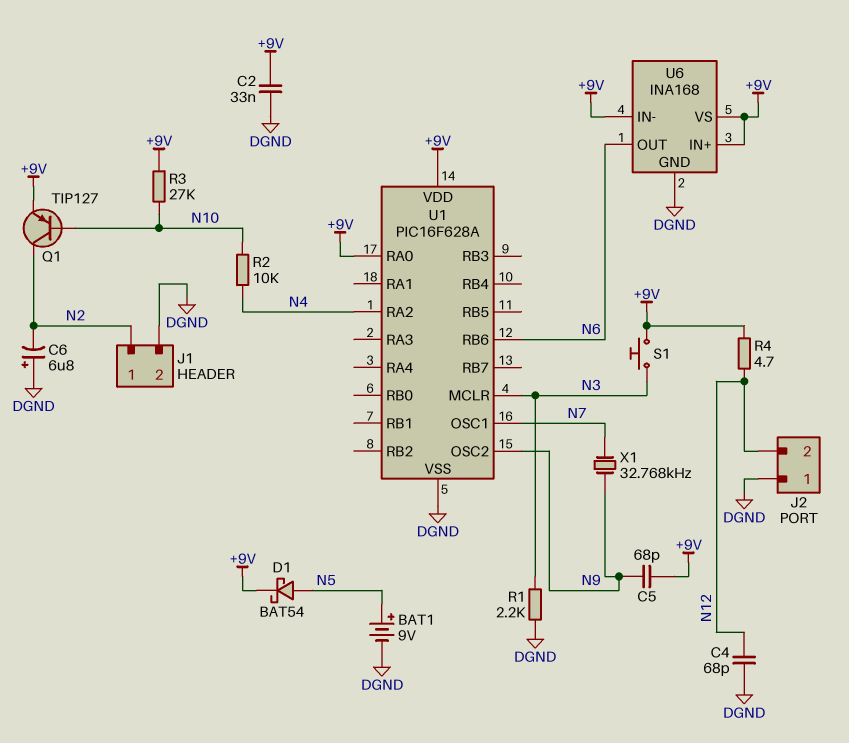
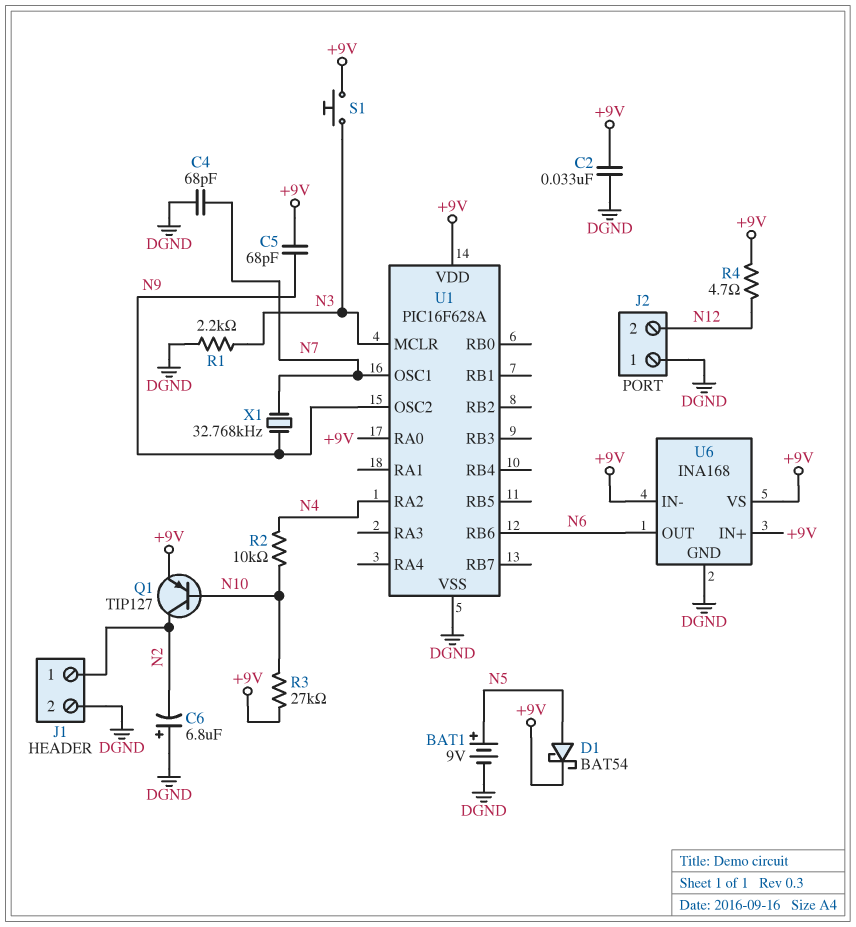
C4: 68pF (DGND, N12) -> 68pF (DGND, N7)

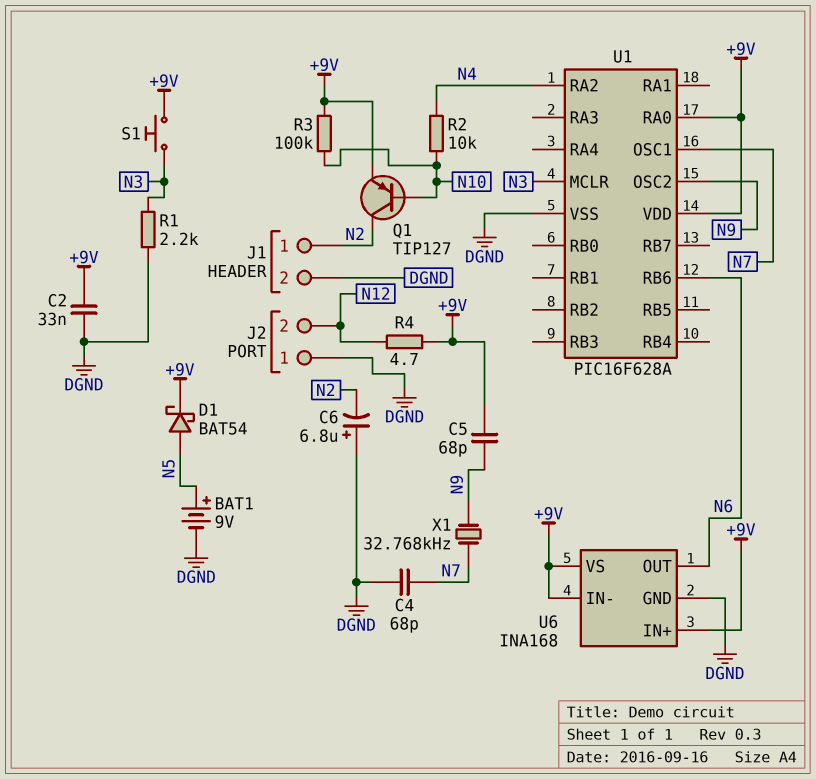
R3: 27k (+9V, N10) -> 100k (+9V, N10)

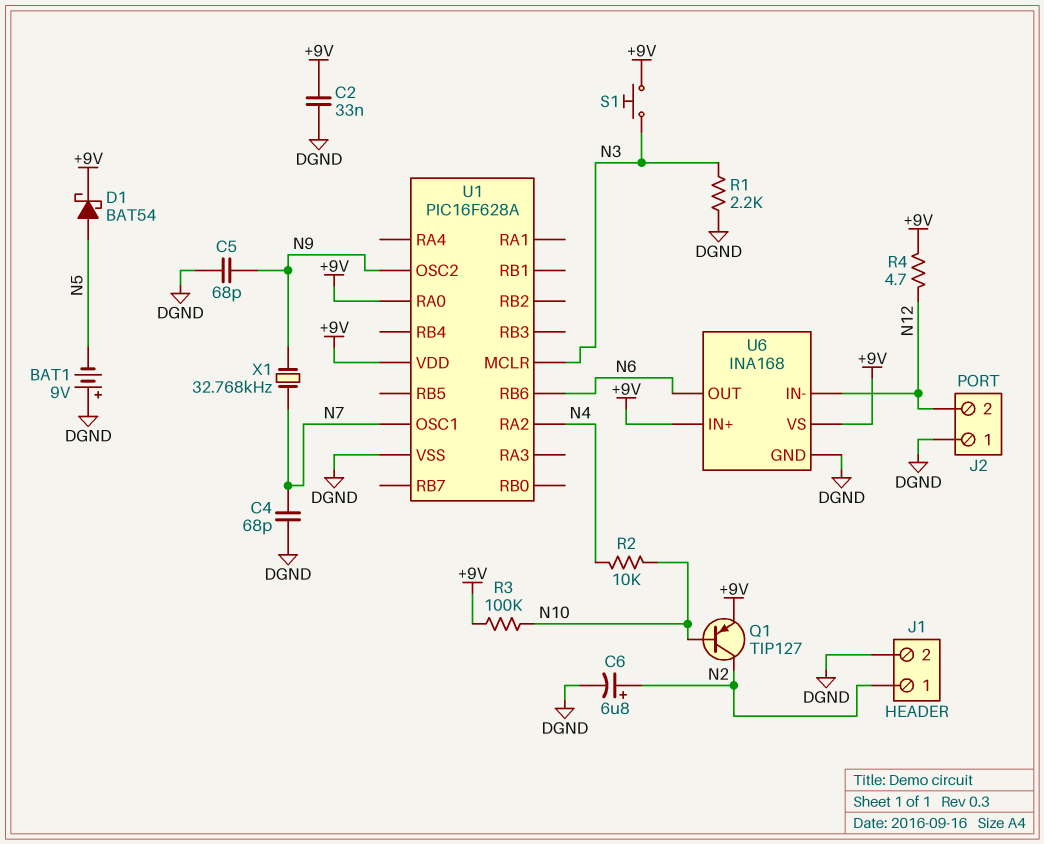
BAT1: 9V (plus N5, minus DGND) -> 9V (plus DGND, minus N5)
C5: 68pF (+9V, N9) -> 68pF (DGND, N9)
C6: 6.8uF (plus DGND, minus N2) -> 6.8uF (plus N2, minus DGND)
U6 pin IN-: +9V -> N12

